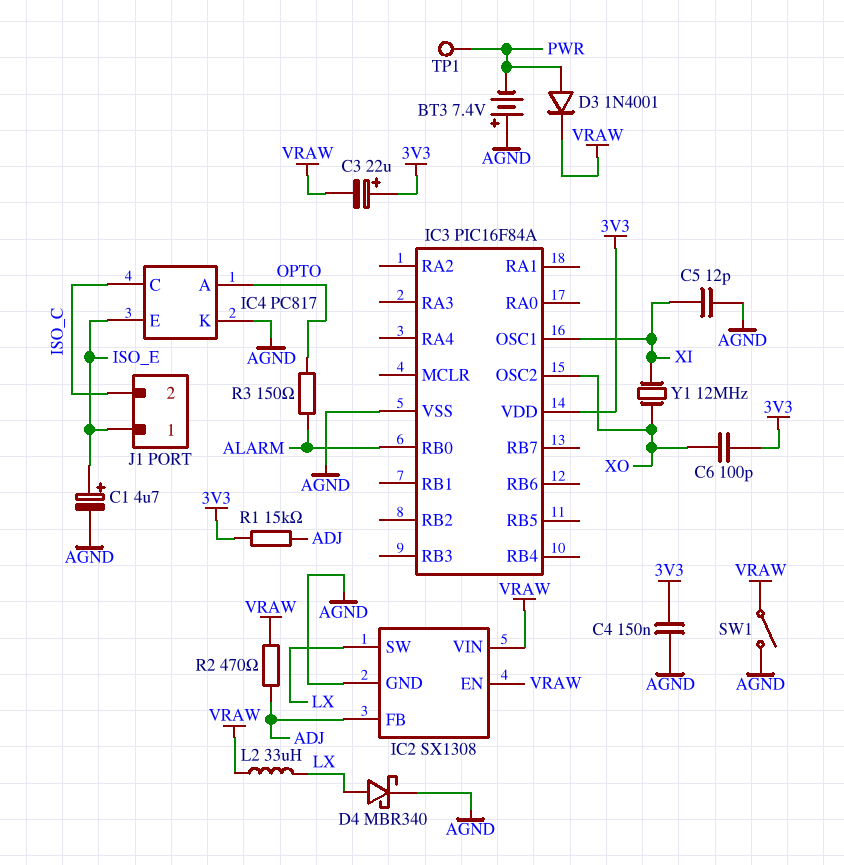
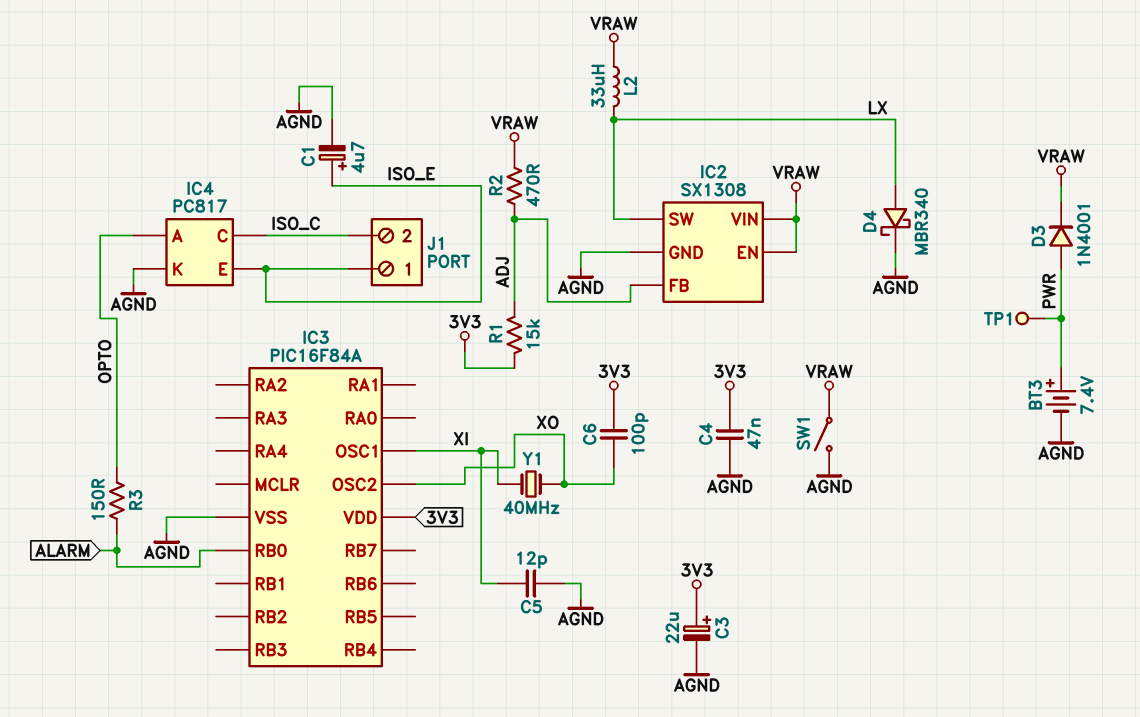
BT3: 7.4V (plus AGND, minus PWR) -> 7.4V (plus PWR, minus AGND)
C3: 22uF (plus 3V3, minus VRAW) -> 22uF (plus 3V3, minus AGND)
C4: 150nF (3V3, AGND) -> 47nF (3V3, AGND)
Y1: 12MHz (XI, XO) -> 40MHz (XI, XO)

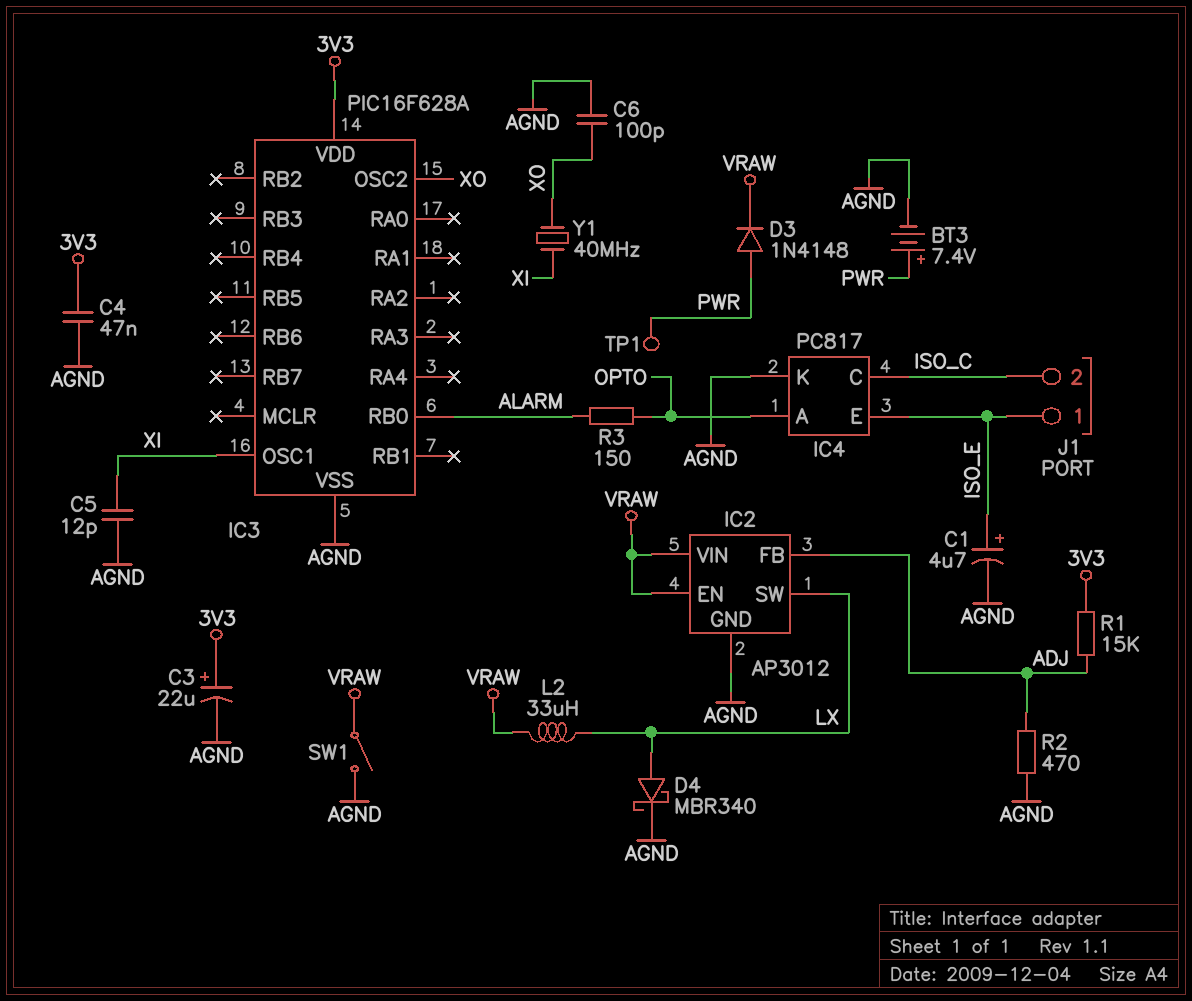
C6: 100pF (3V3, XO) -> 100pF (AGND, XO)
D3: diode 1N4001 (A PWR, K VRAW) -> diode 1N4148 (A PWR, K VRAW)
IC2: SX1308 -> AP3012
IC3: PIC16F84A -> PIC16F628A
R2: 470 (ADJ, VRAW) -> 470 (ADJ, AGND)

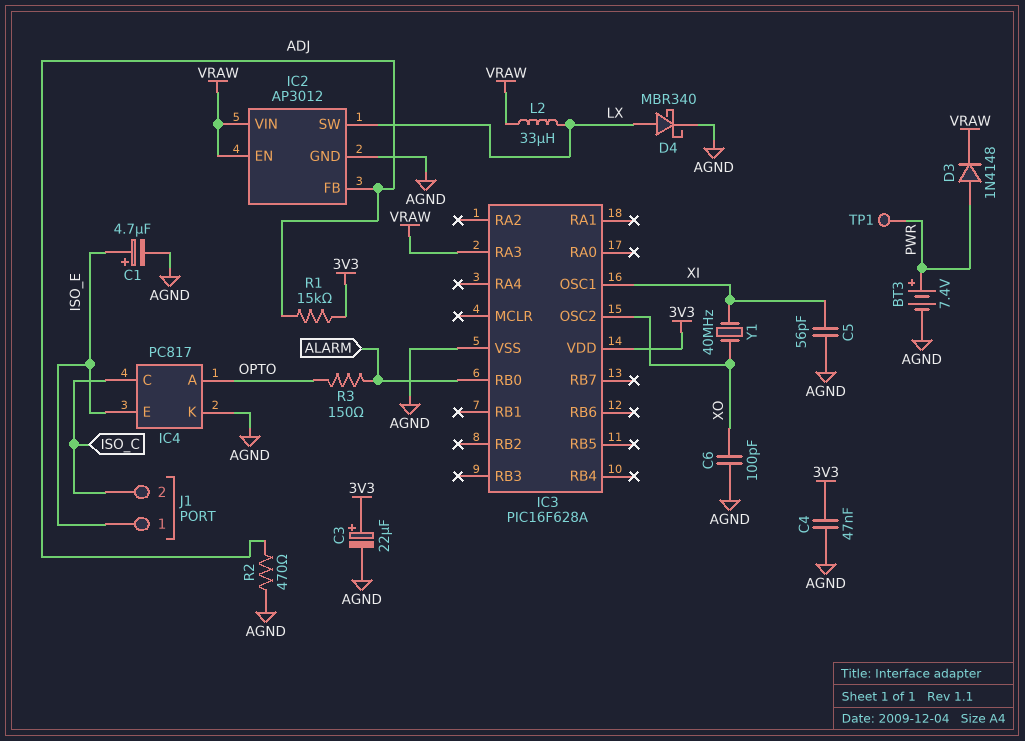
C5: 12pF (AGND, XI) -> 56pF (AGND, XI)
IC3 pin RA3: none -> VRAW
SW1: switch (AGND, VRAW) -> none

